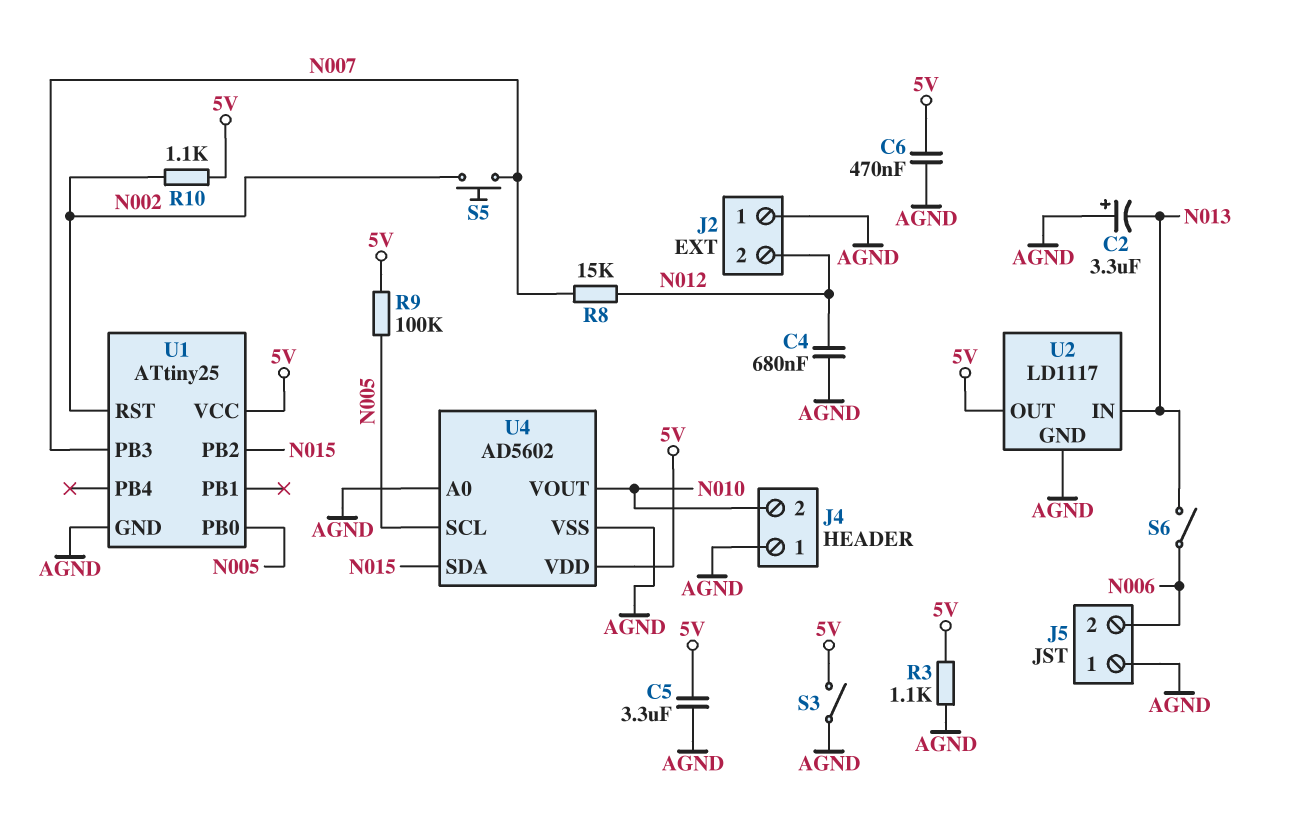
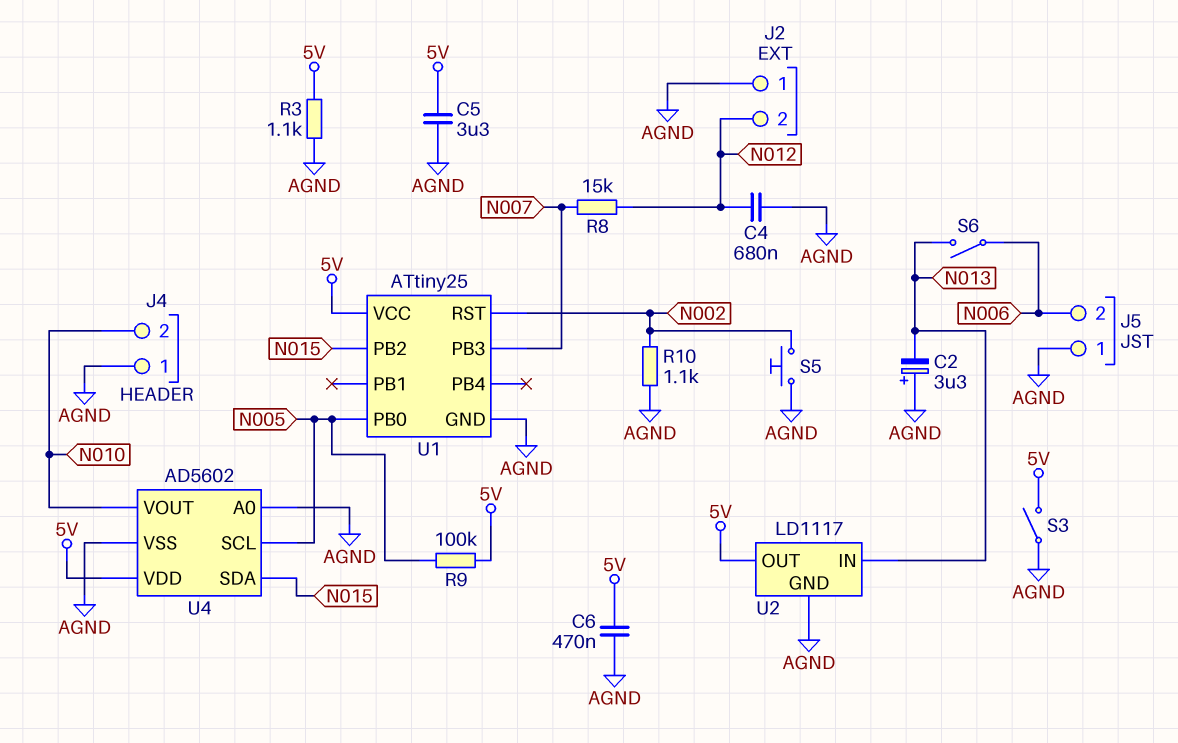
R10: 1.1k (5V, N002) -> 1.1k (AGND, N002)
S5: button (N002, N007) -> button (AGND, N002)

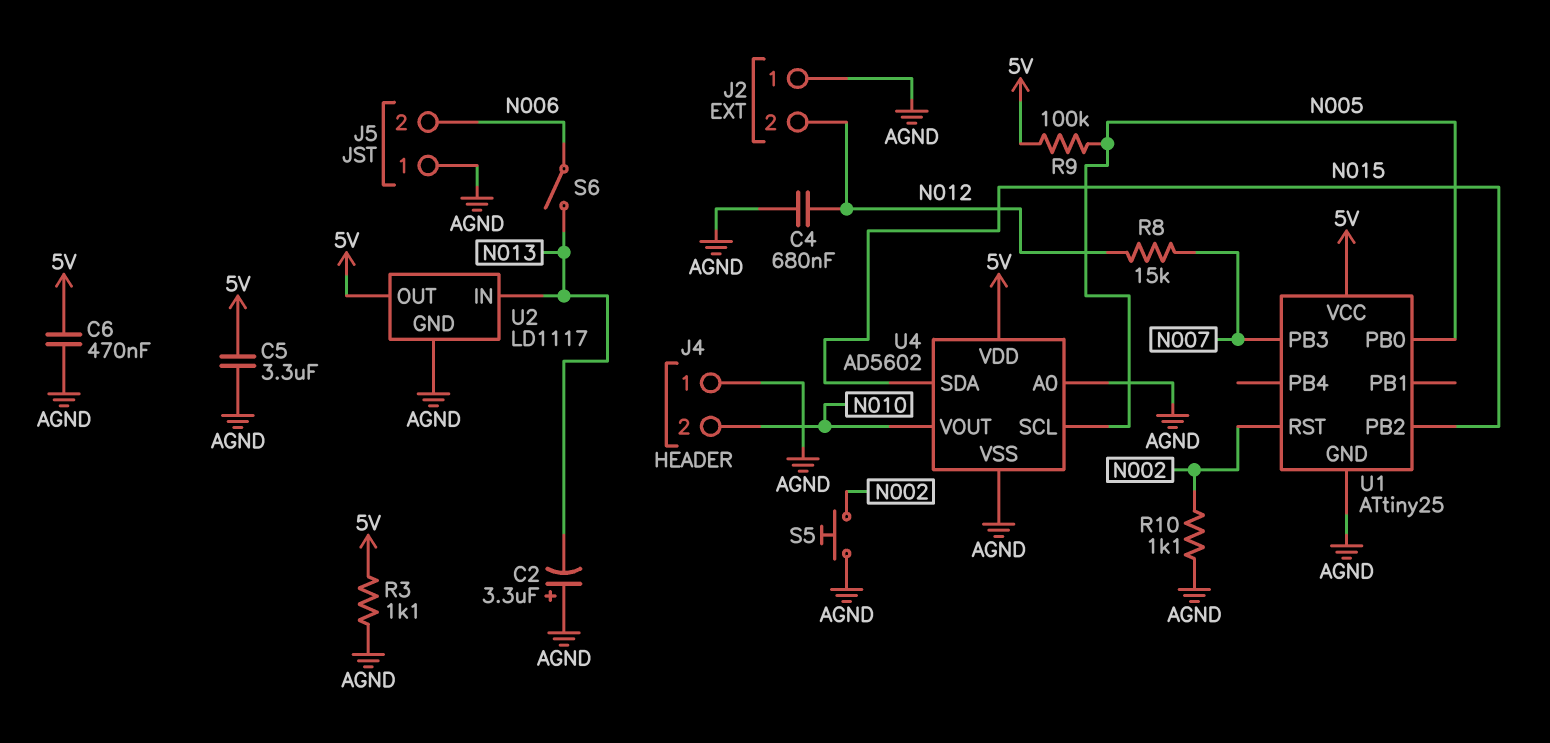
S3: switch (5V, AGND) -> none

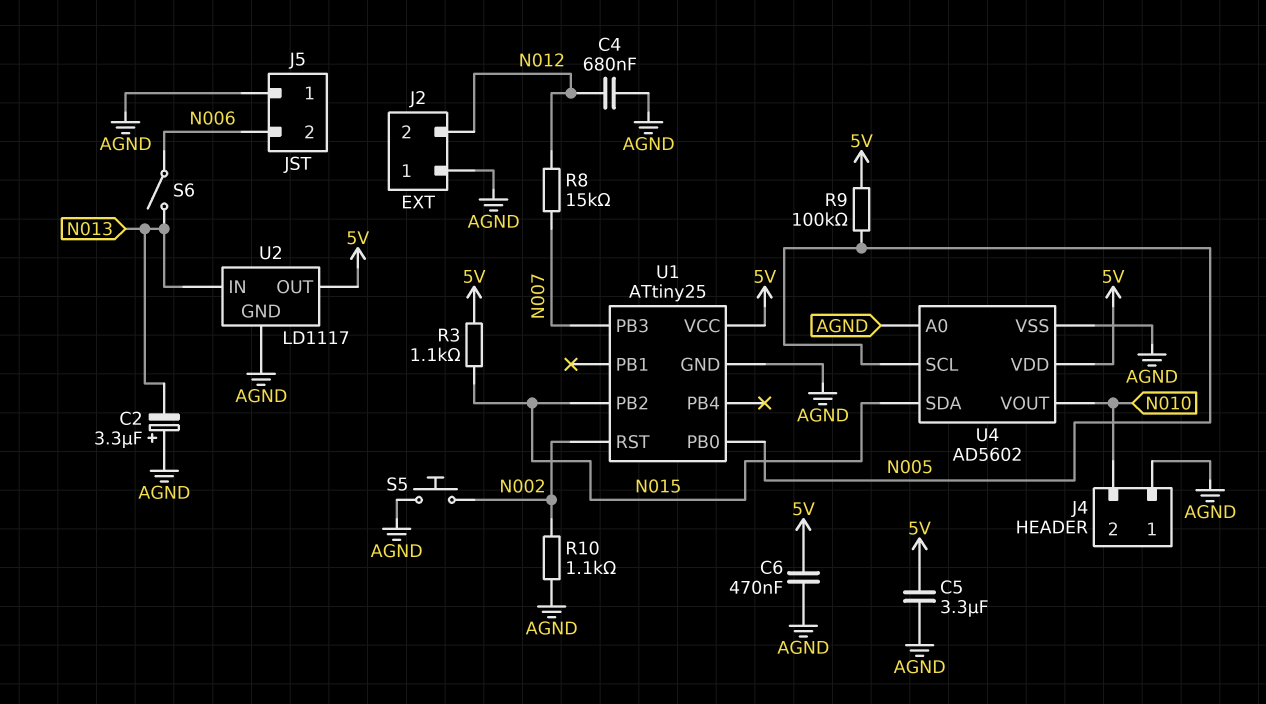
R3: 1.1k (5V, AGND) -> 1.1k (5V, N015)

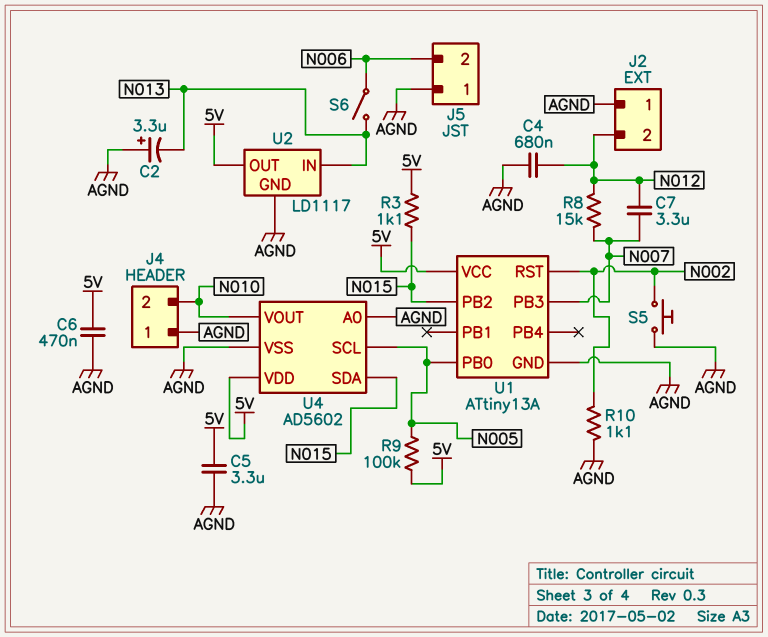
C7: none -> 3.3uF (N007, N012)
U1: ATtiny25 -> ATtiny13A

